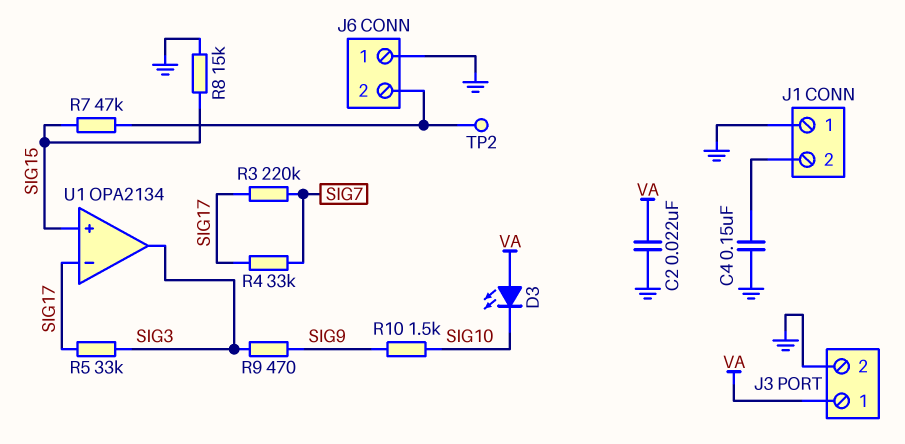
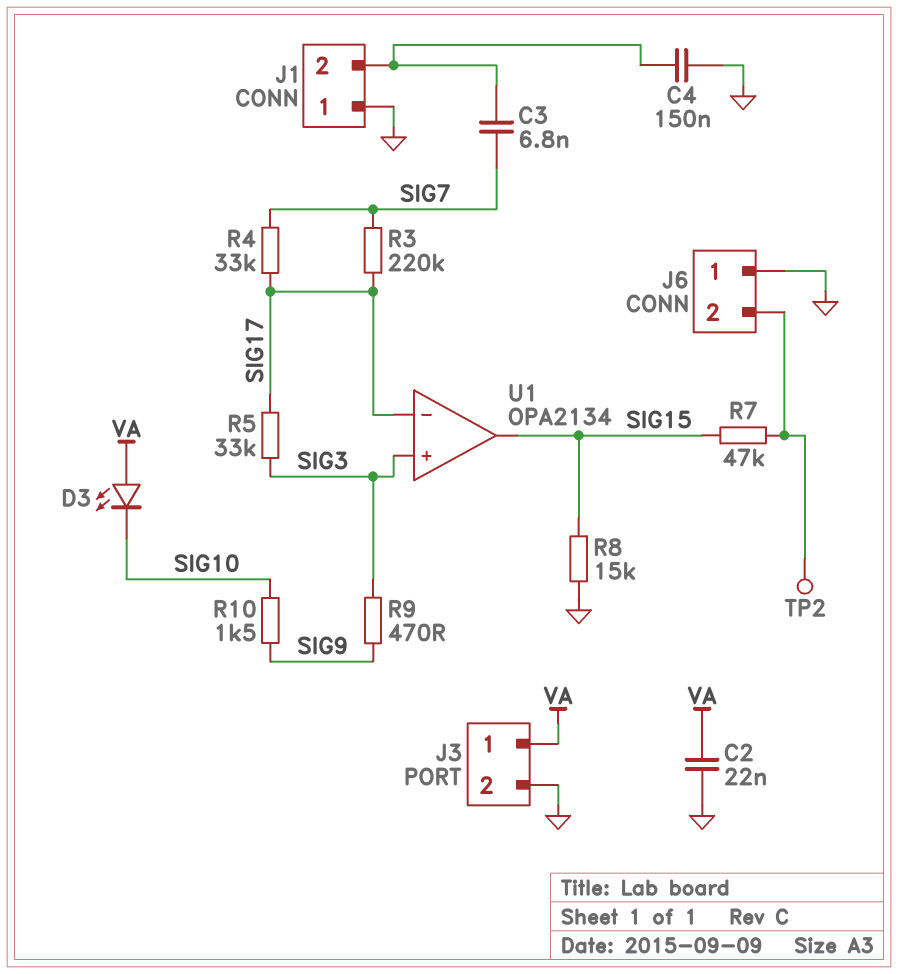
C3: none -> 6.8nF (J1/2, SIG7)
U1 pin in+: SIG15 -> SIG3
U1 pin out: SIG3 -> SIG15

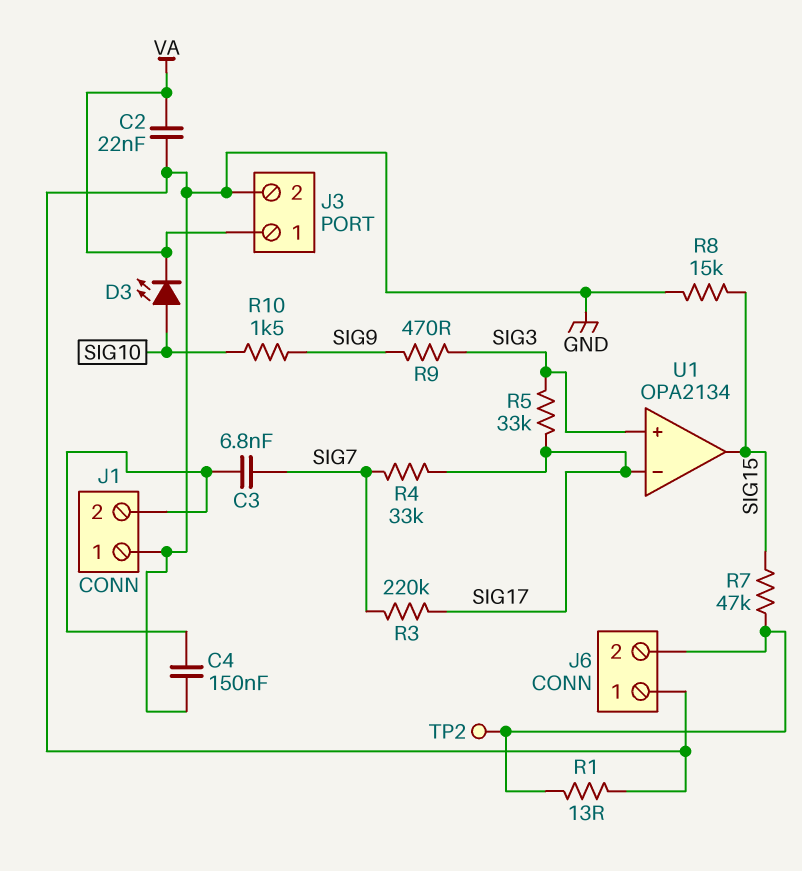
D3: LED (A VA, K SIG10) -> LED (A SIG10, K VA)
R1: none -> 13 (GND, J6/2)

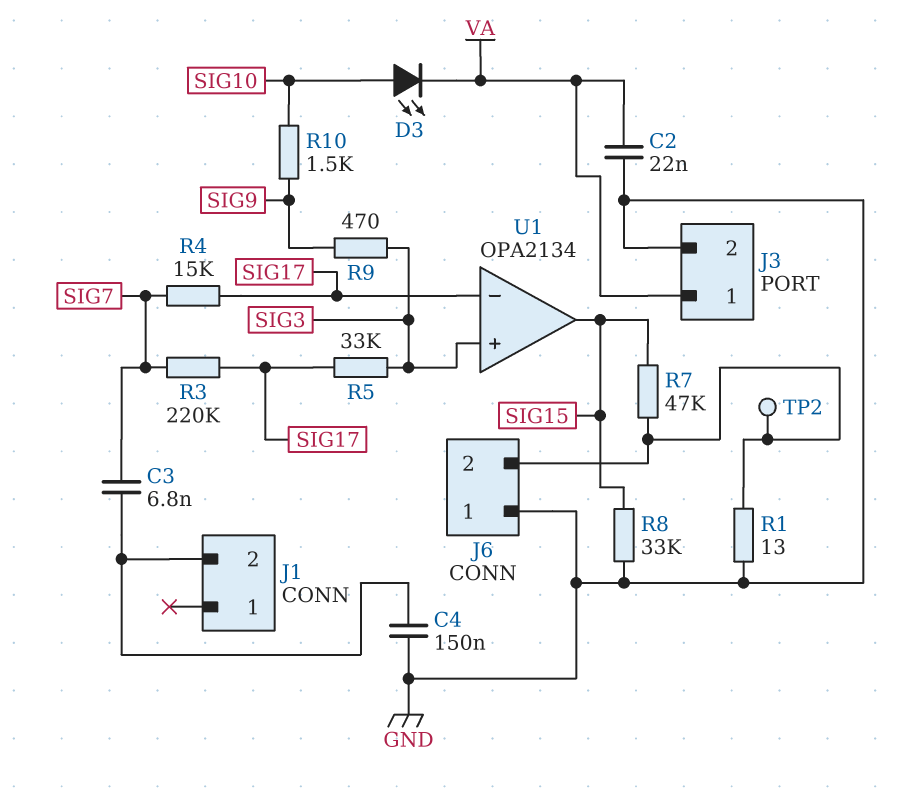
J1 pin 1: GND -> none
R4: 33k (SIG7, SIG17) -> 15k (SIG7, SIG17)
R8: 15k (GND, SIG15) -> 33k (GND, SIG15)

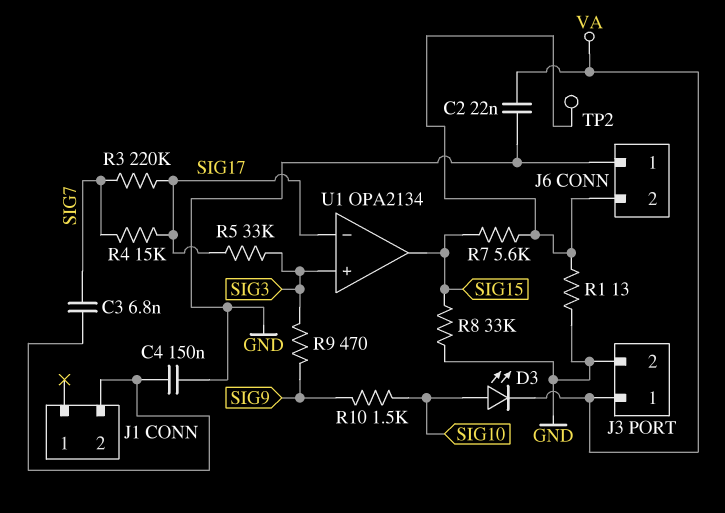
R7: 47k (J6/2, SIG15) -> 5.6k (J6/2, SIG15)

